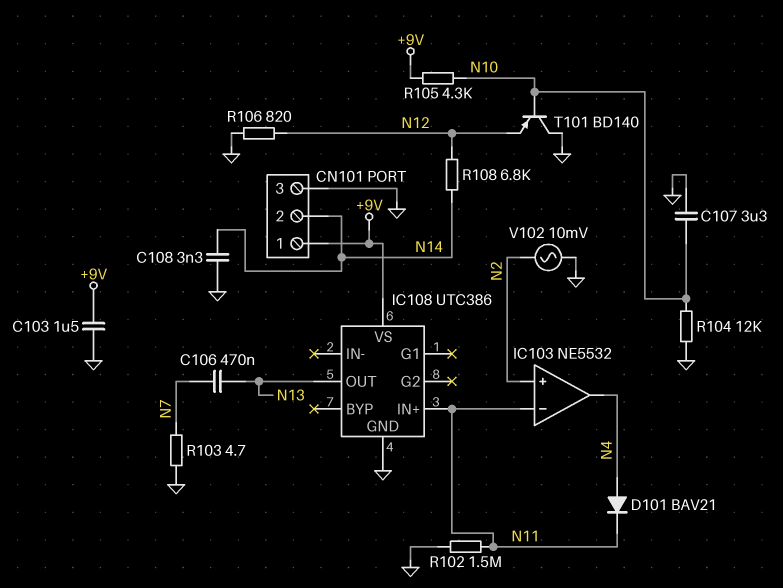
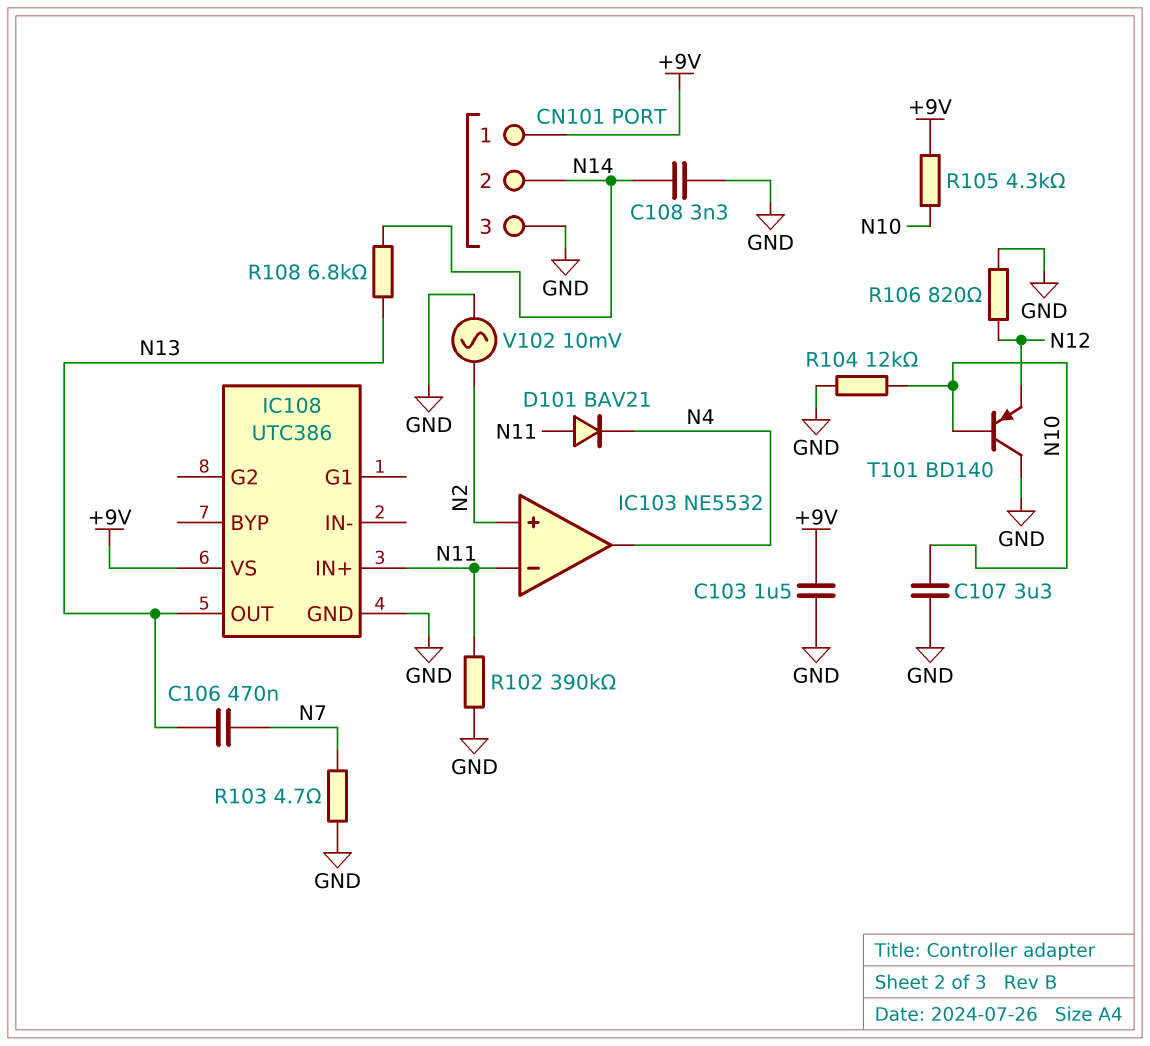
D101: diode BAV21 (A N4, K N11) -> diode BAV21 (A N11, K N4)
R102: 1.5M (GND, N11) -> 390k (GND, N11)
R108: 6.8k (N12, N14) -> 6.8k (N13, N14)

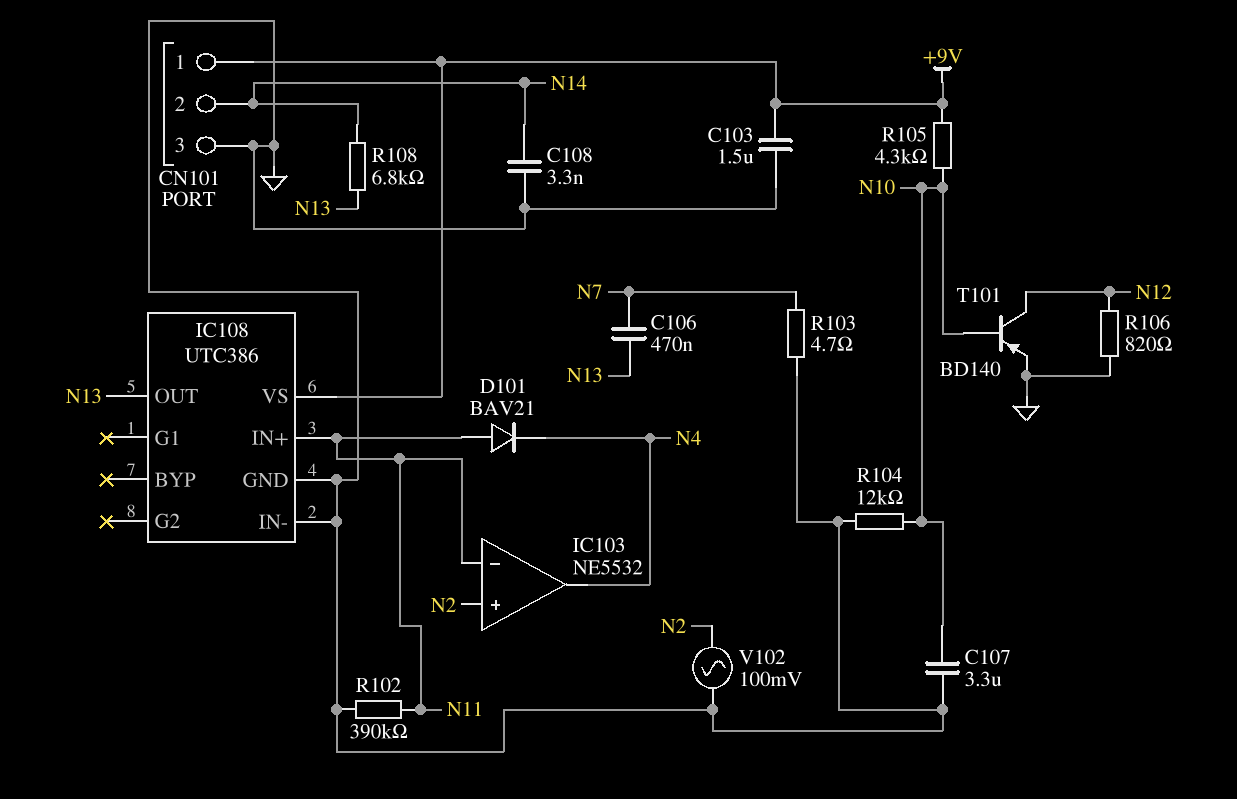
IC108 pin IN-: none -> GND
T101: PNP BD140 (B N10, C GND, E N12) -> PNP BD140 (B N10, C N12, E GND)
V102: AC 10mV (GND, N2) -> AC 100mV (GND, N2)

